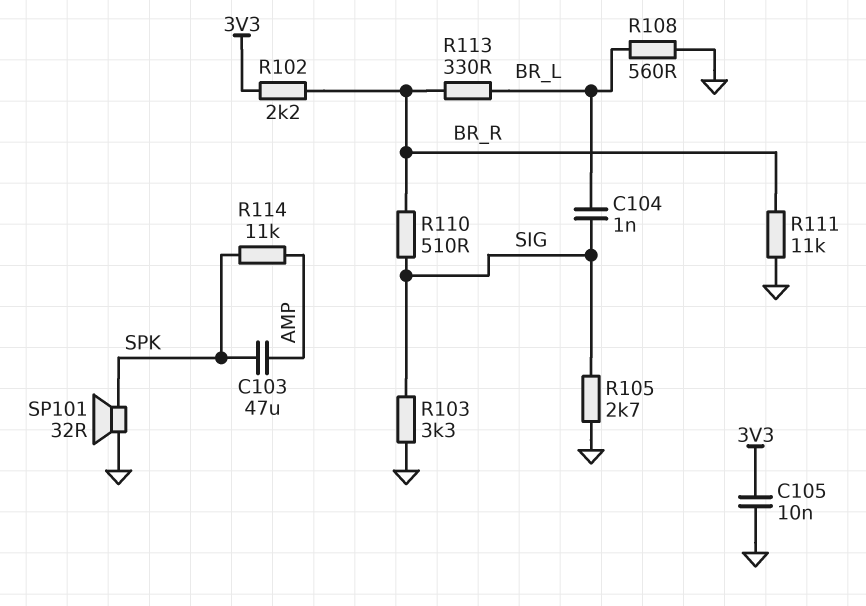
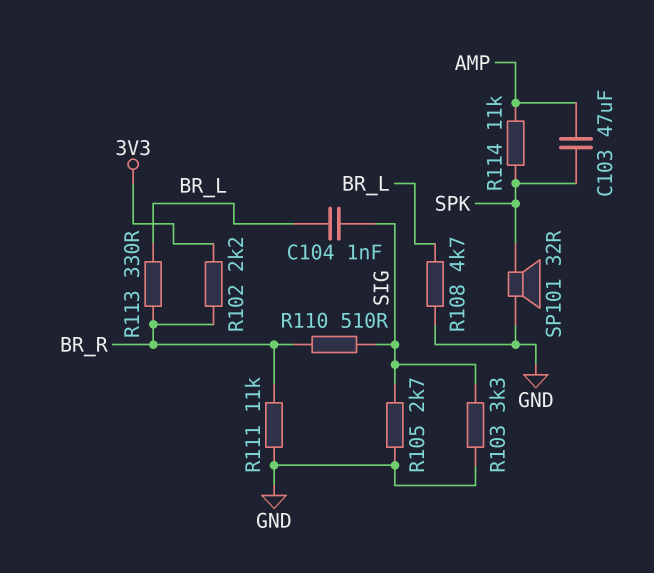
C105: 10nF (3V3, GND) -> none
R108: 560 (BR_L, GND) -> 4.7k (BR_L, GND)

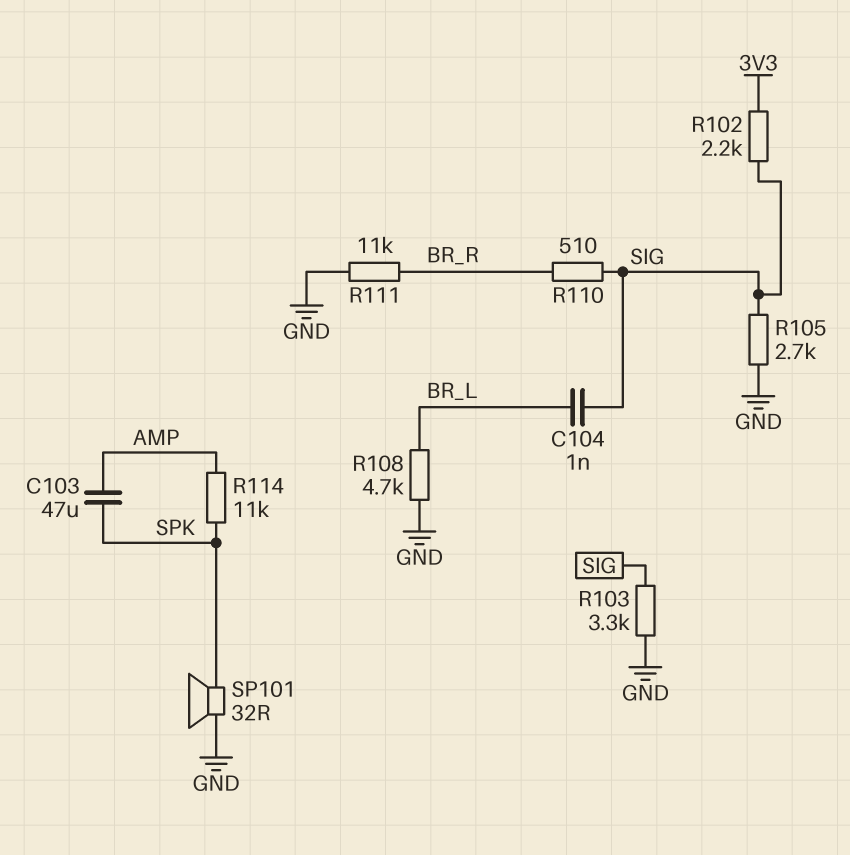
R102: 2.2k (3V3, BR_R) -> 2.2k (3V3, SIG)
R113: 330 (BR_L, BR_R) -> none

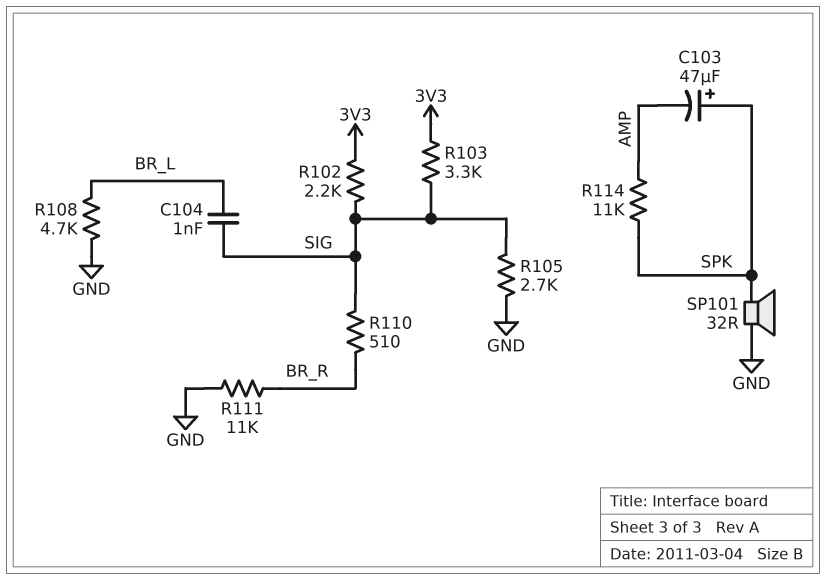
C103: 47uF (AMP, SPK) -> 47uF (plus SPK, minus AMP)
R103: 3.3k (GND, SIG) -> 3.3k (3V3, SIG)

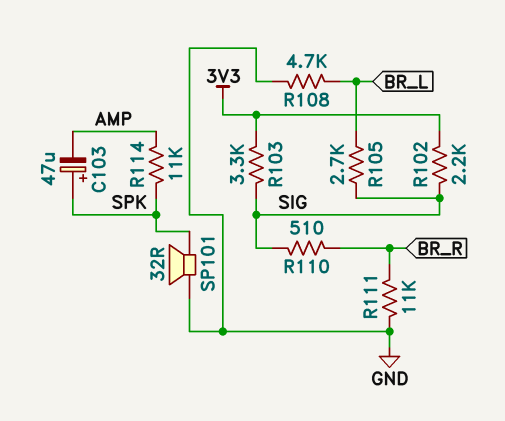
C104: 1nF (BR_L, SIG) -> none
R105: 2.7k (GND, SIG) -> 2.7k (BR_L, SIG)

